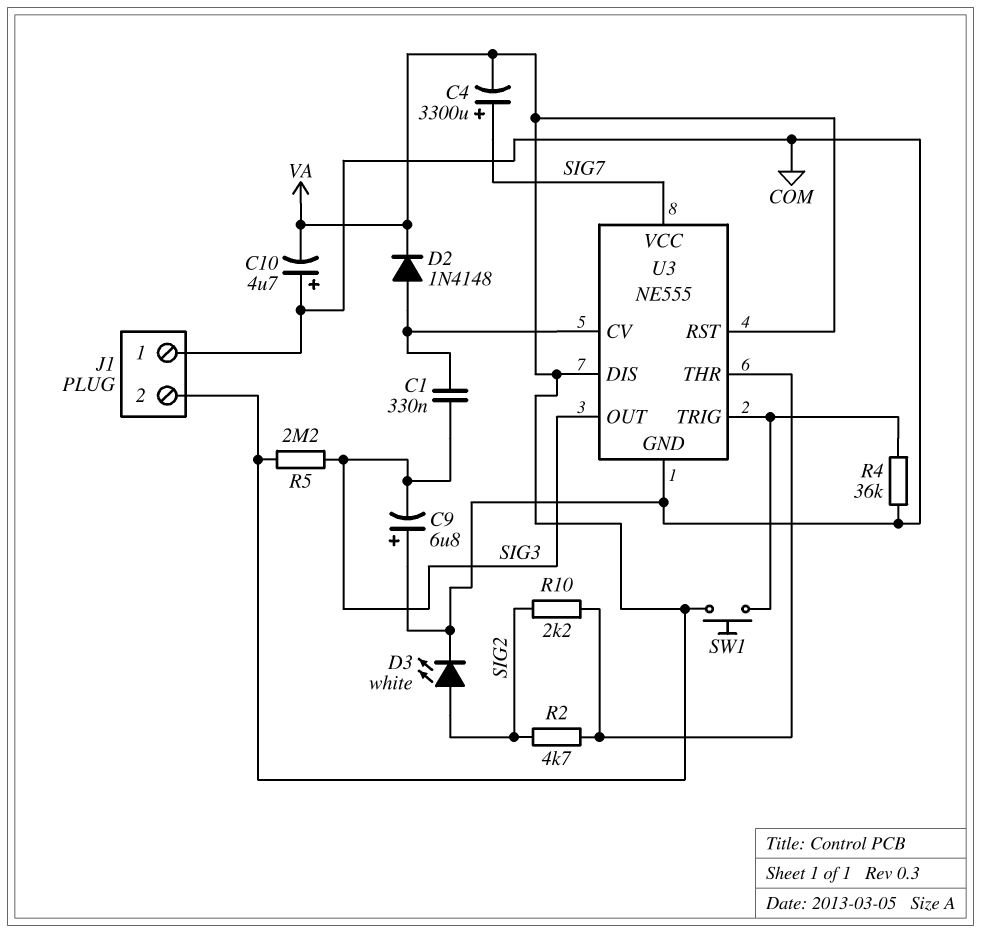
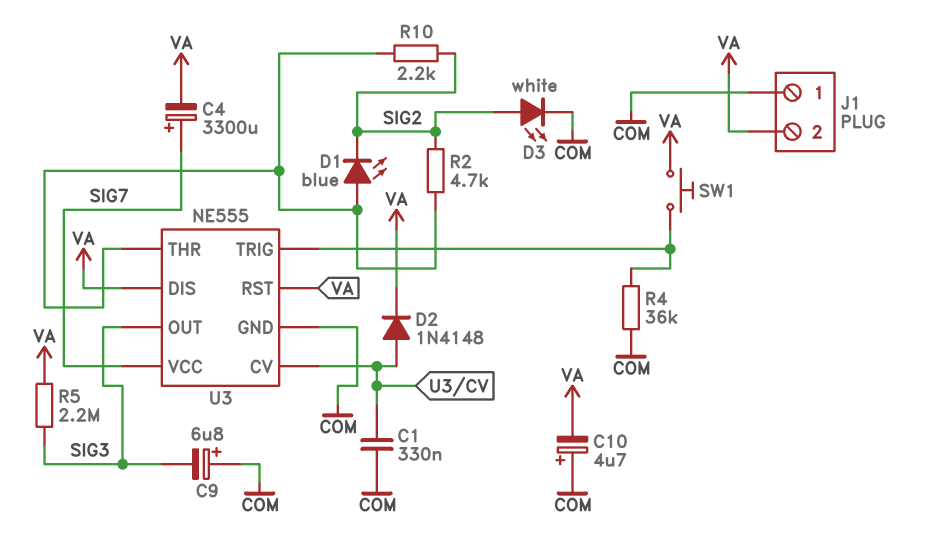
C1: 330nF (SIG3, U3/CV) -> 330nF (COM, U3/CV)
D1: none -> LED blue (A U3/THR, K SIG2)

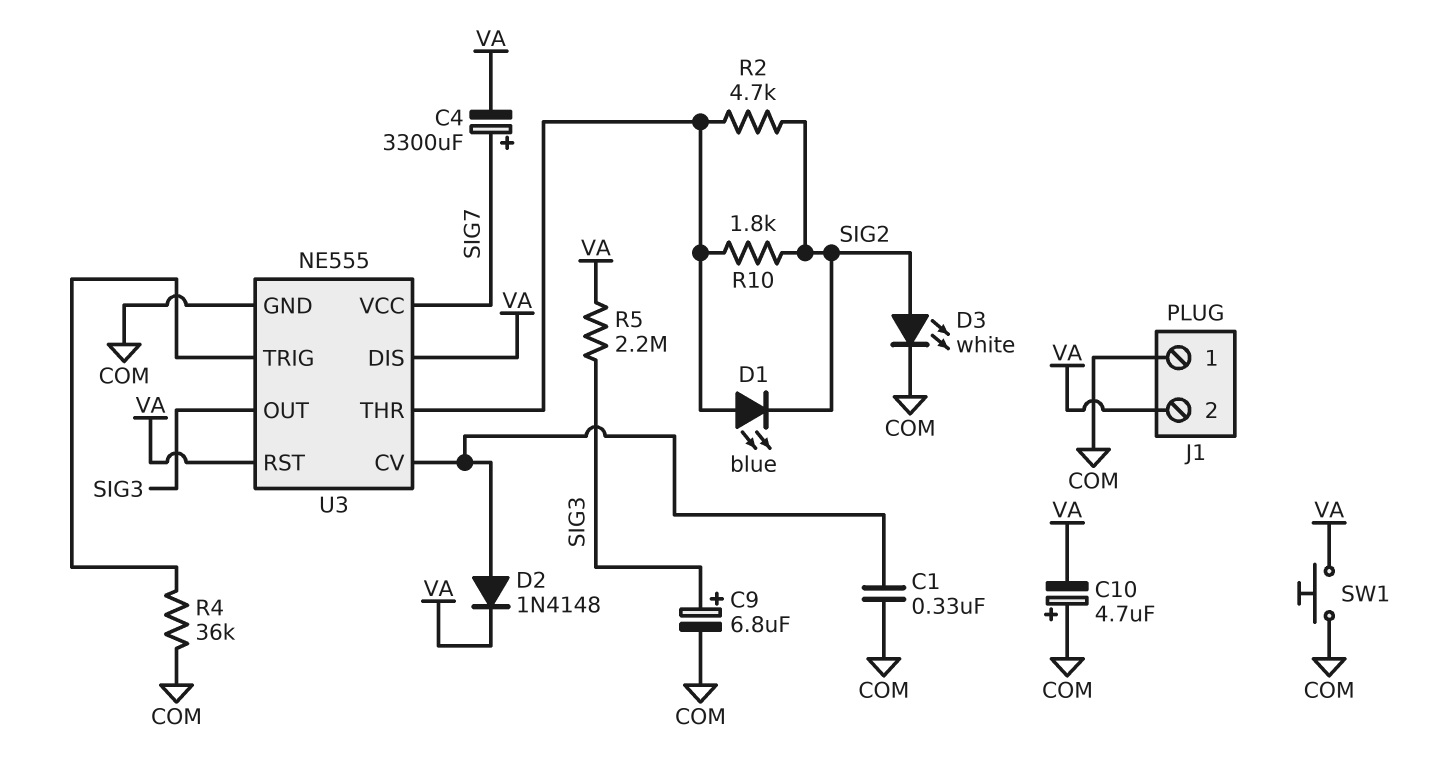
C9: 6.8uF (plus COM, minus SIG3) -> 6.8uF (plus SIG3, minus COM)
R10: 2.2k (SIG2, U3/THR) -> 1.8k (SIG2, U3/THR)
SW1: button (U3/TRIG, VA) -> button (COM, VA)

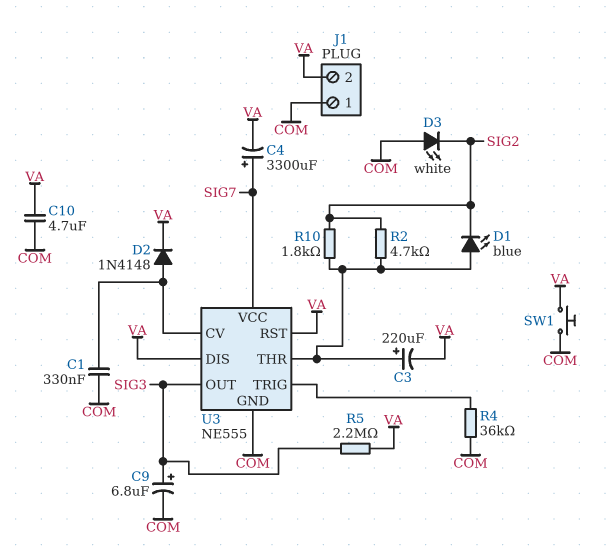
C3: none -> 220uF (plus U3/THR, minus VA)
C10: 4.7uF (plus COM, minus VA) -> 4.7uF (COM, VA)
D3: LED white (A SIG2, K COM) -> LED white (A COM, K SIG2)

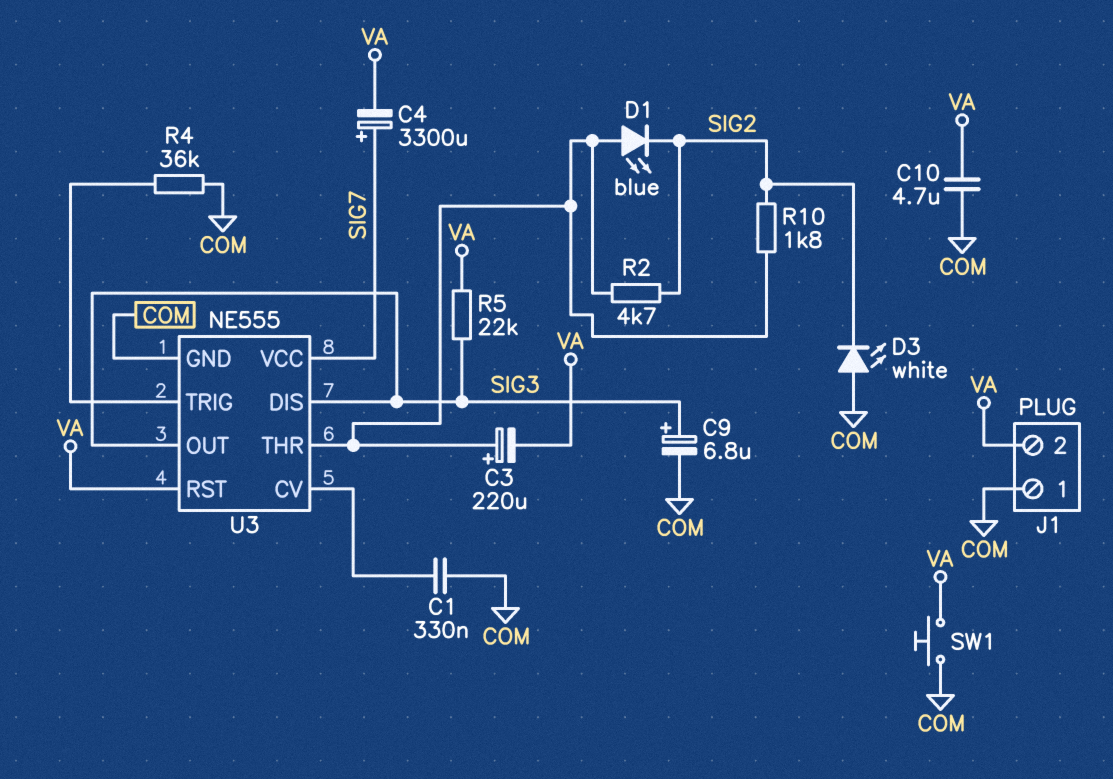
D2: diode 1N4148 (A U3/CV, K VA) -> none
R5: 2.2M (SIG3, VA) -> 22k (SIG3, VA)
U3 pin DIS: VA -> SIG3

